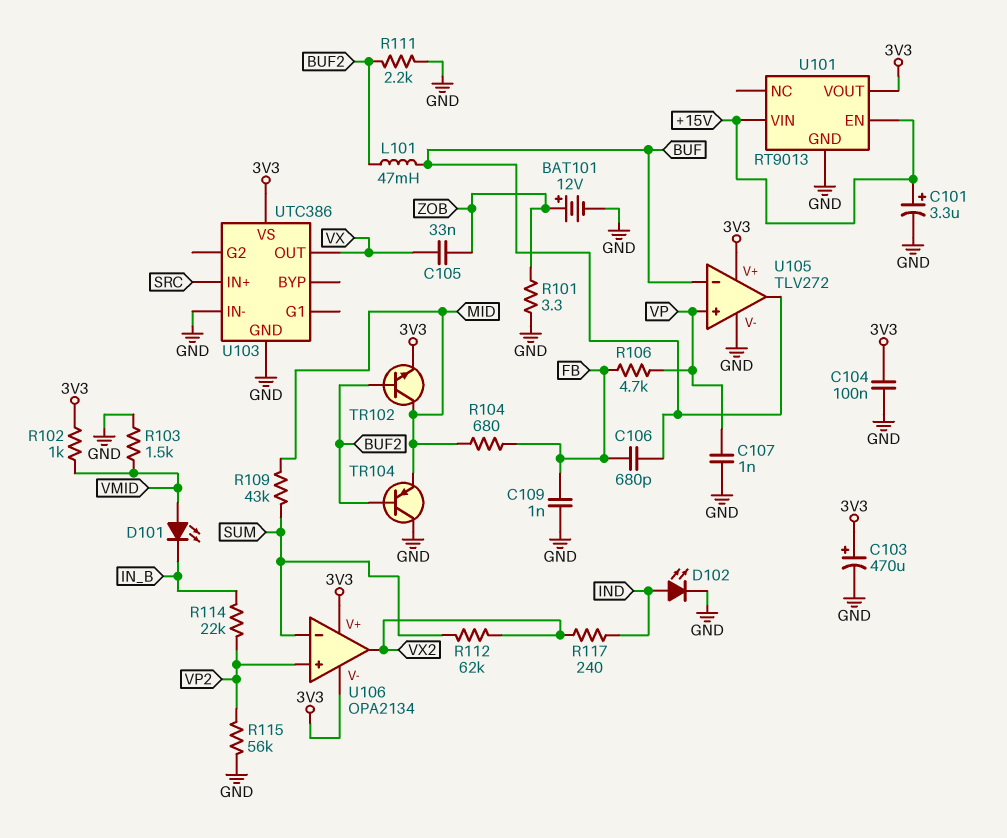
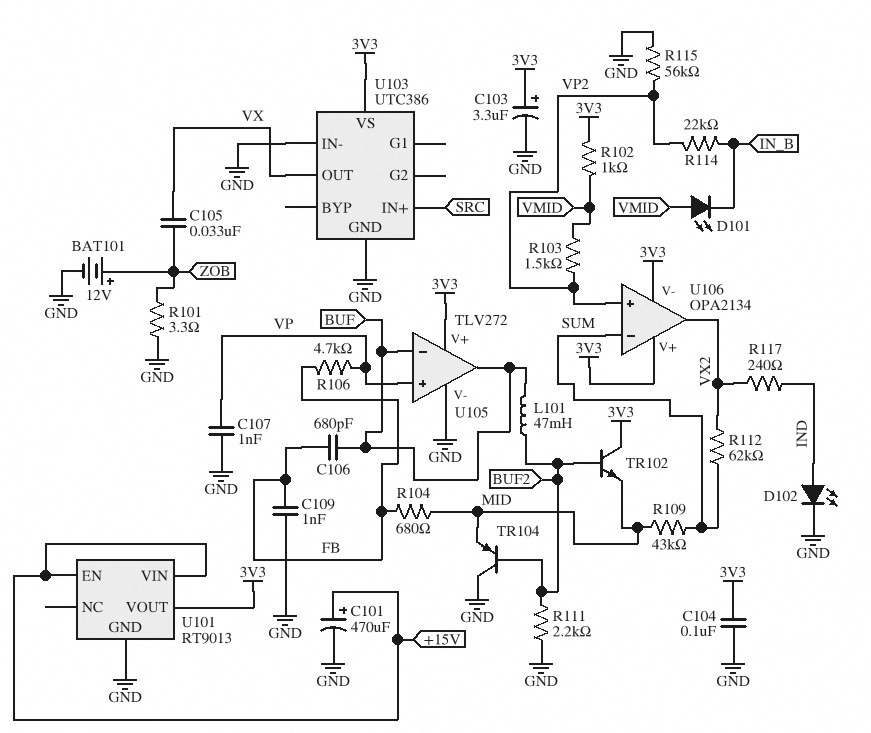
C101: 3.3uF (plus +15V, minus GND) -> 470uF (plus +15V, minus GND)
C103: 470uF (plus 3V3, minus GND) -> 3.3uF (plus 3V3, minus GND)
R103: 1.5k (GND, VMID) -> 1.5k (VMID, VP2)
TR102: NPN (B BUF2, C MID, E 3V3) -> NPN (B BUF2, C 3V3, E MID)

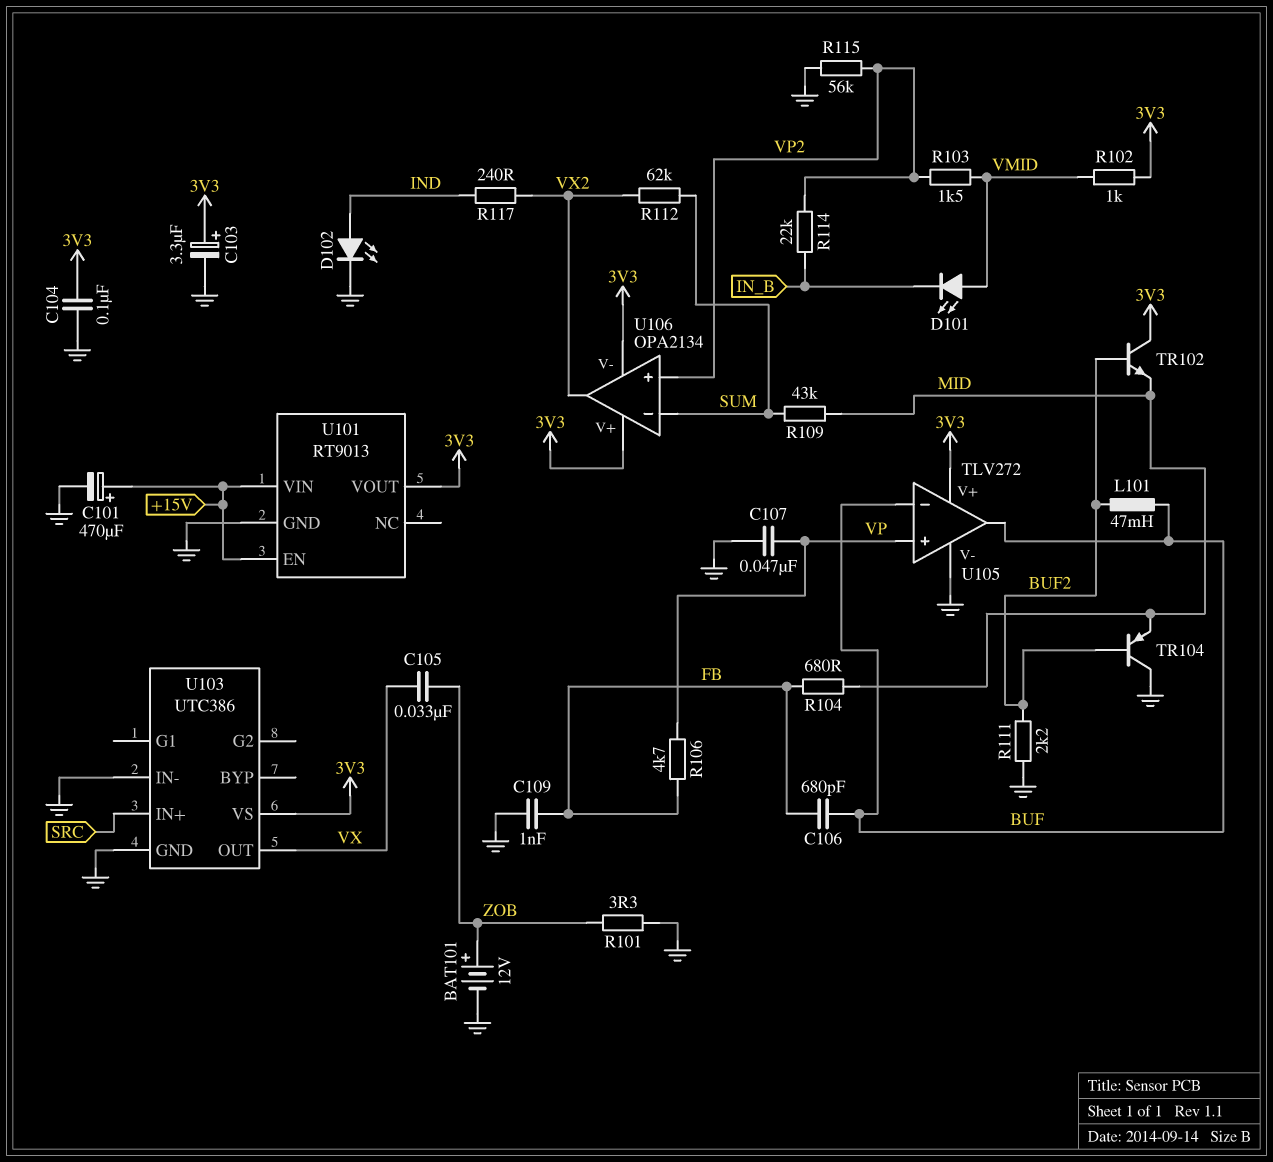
C107: 1nF (GND, VP) -> 47nF (GND, VP)

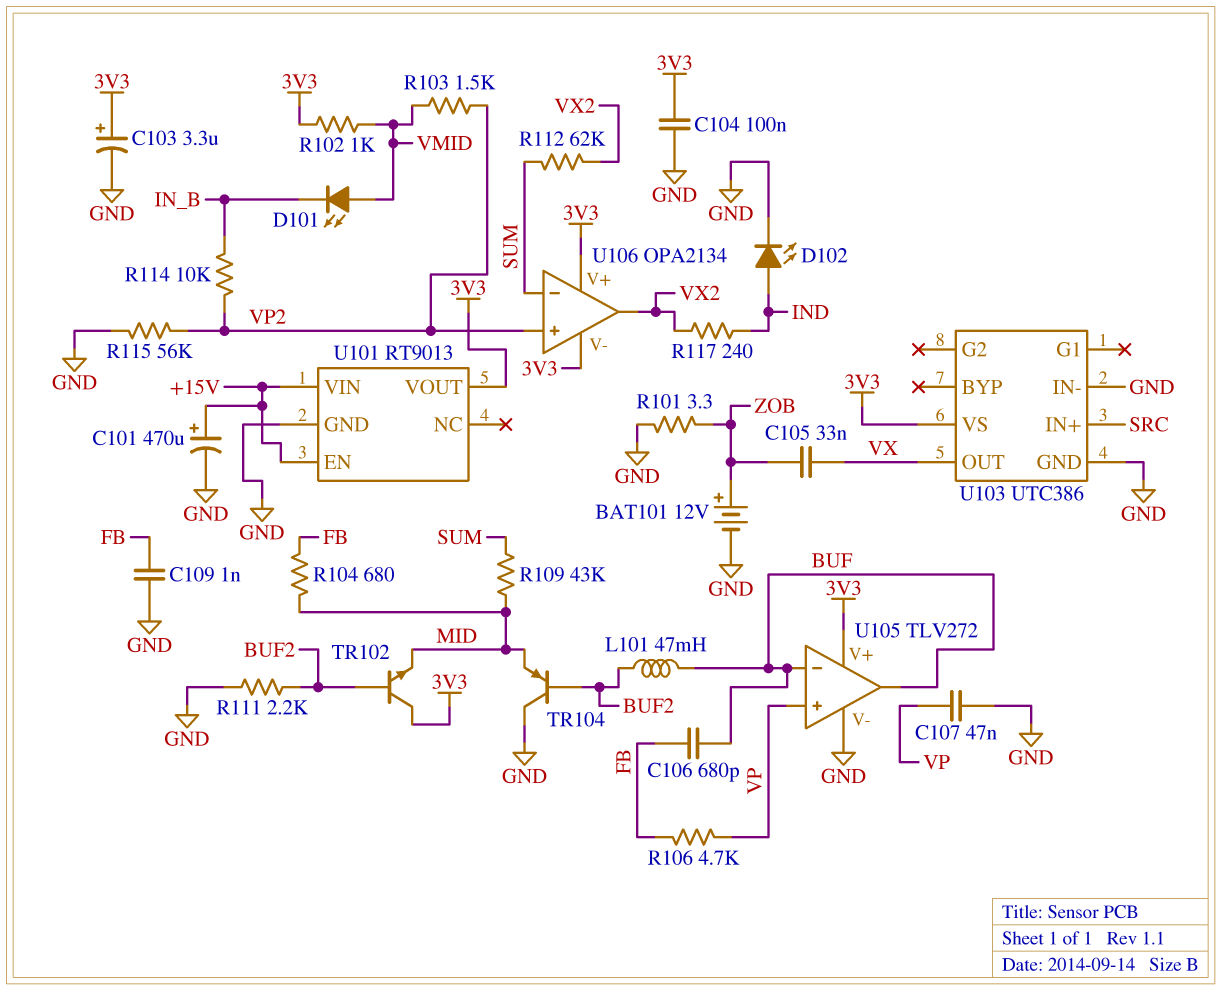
R114: 22k (IN_B, VP2) -> 10k (IN_B, VP2)

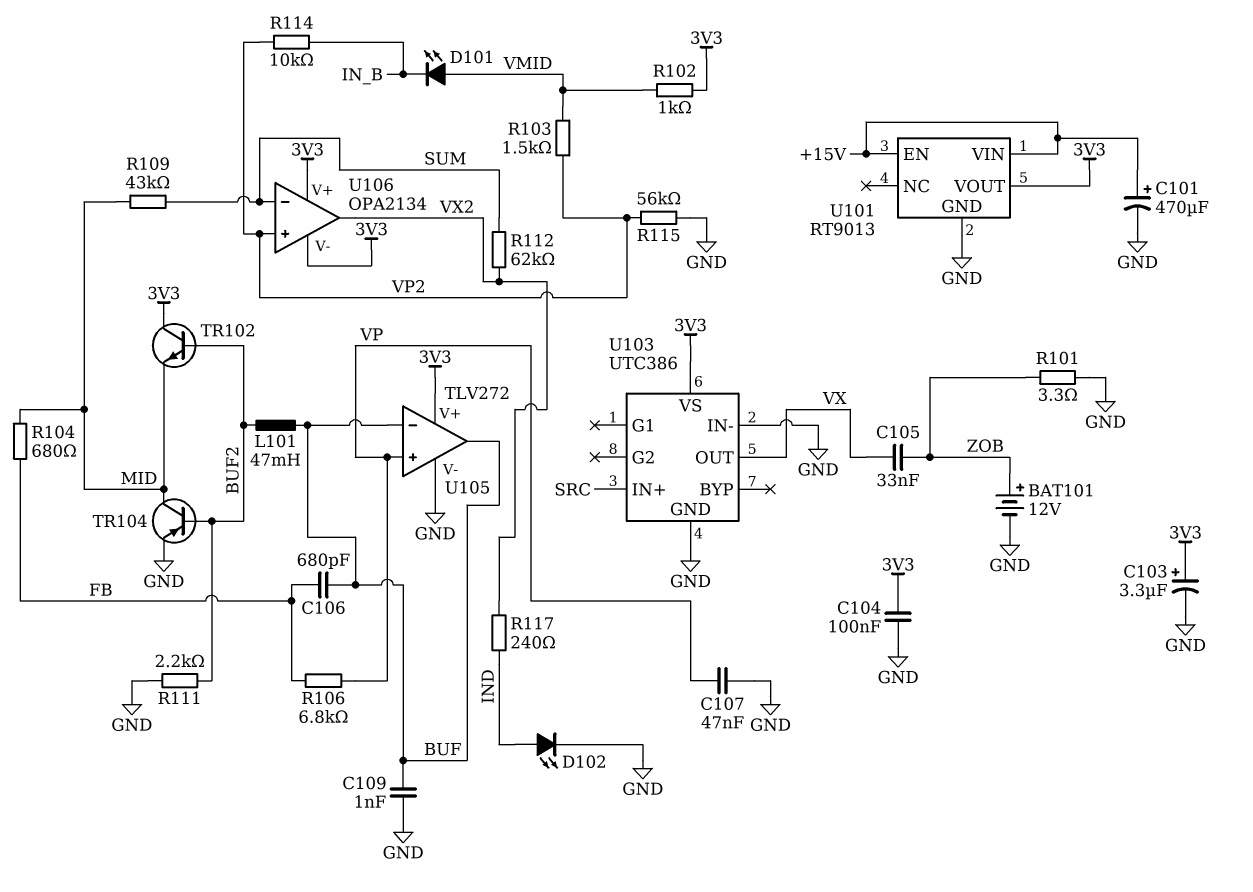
C109: 1nF (FB, GND) -> 1nF (BUF, GND)
R106: 4.7k (FB, VP) -> 6.8k (FB, VP)
TR104: PNP (B BUF2, C GND, E MID) -> PNP (B BUF2, C MID, E GND)

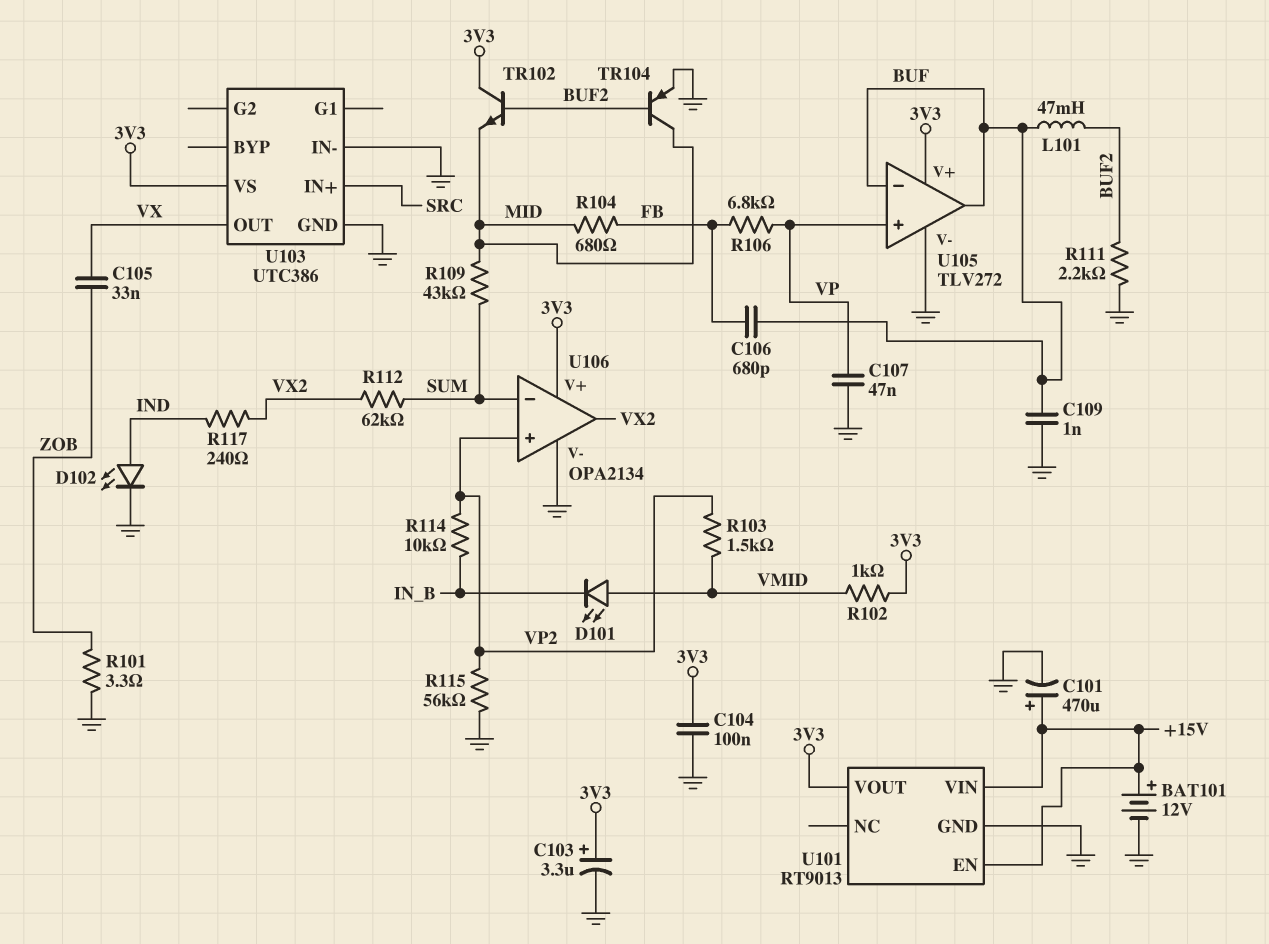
BAT101: 12V (plus ZOB, minus GND) -> 12V (plus +15V, minus GND)
U106 pin V-: 3V3 -> GND

